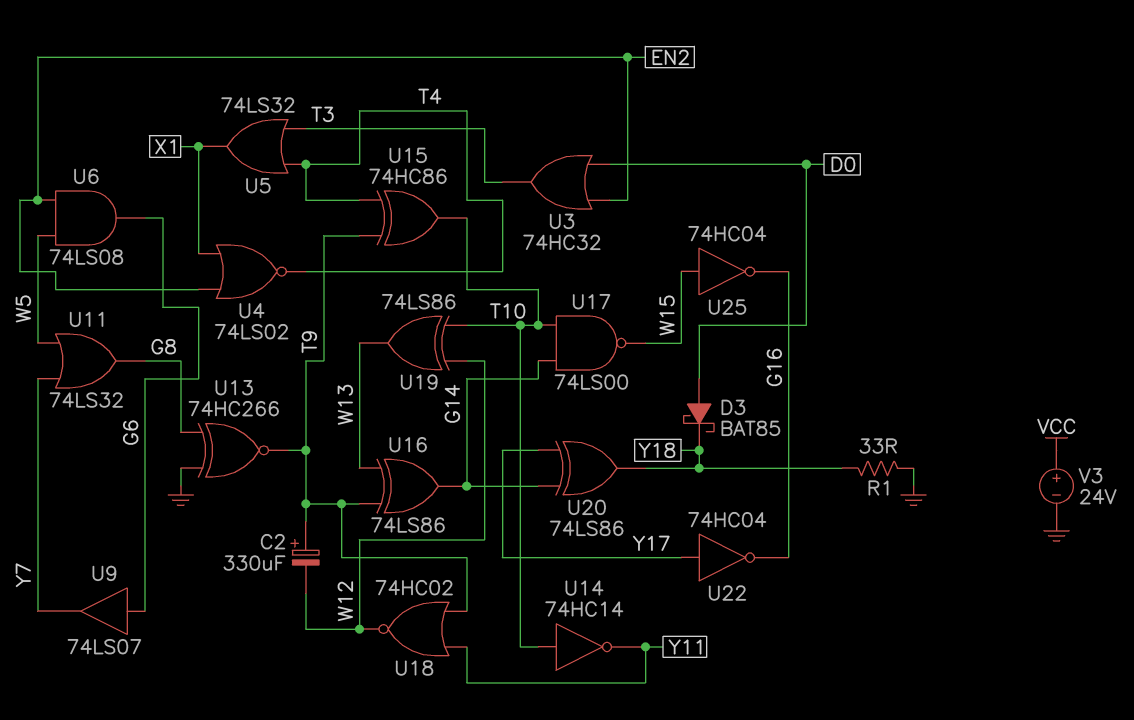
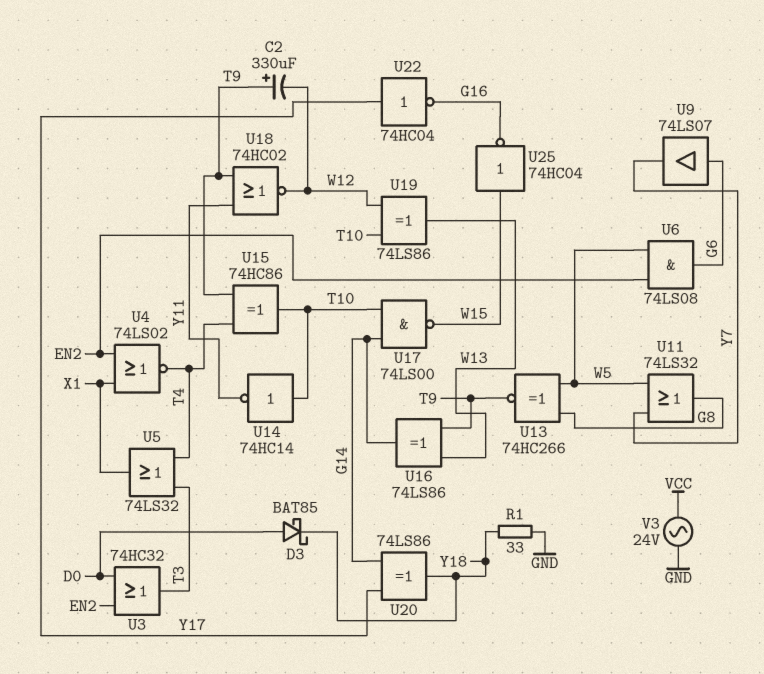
U13: XNOR 74HC266 (in G8, in GND, out T9) -> XNOR 74HC266 (in G8, in W5, out T9)
V3: 24V (plus VCC, minus GND) -> AC 24V (GND, VCC)

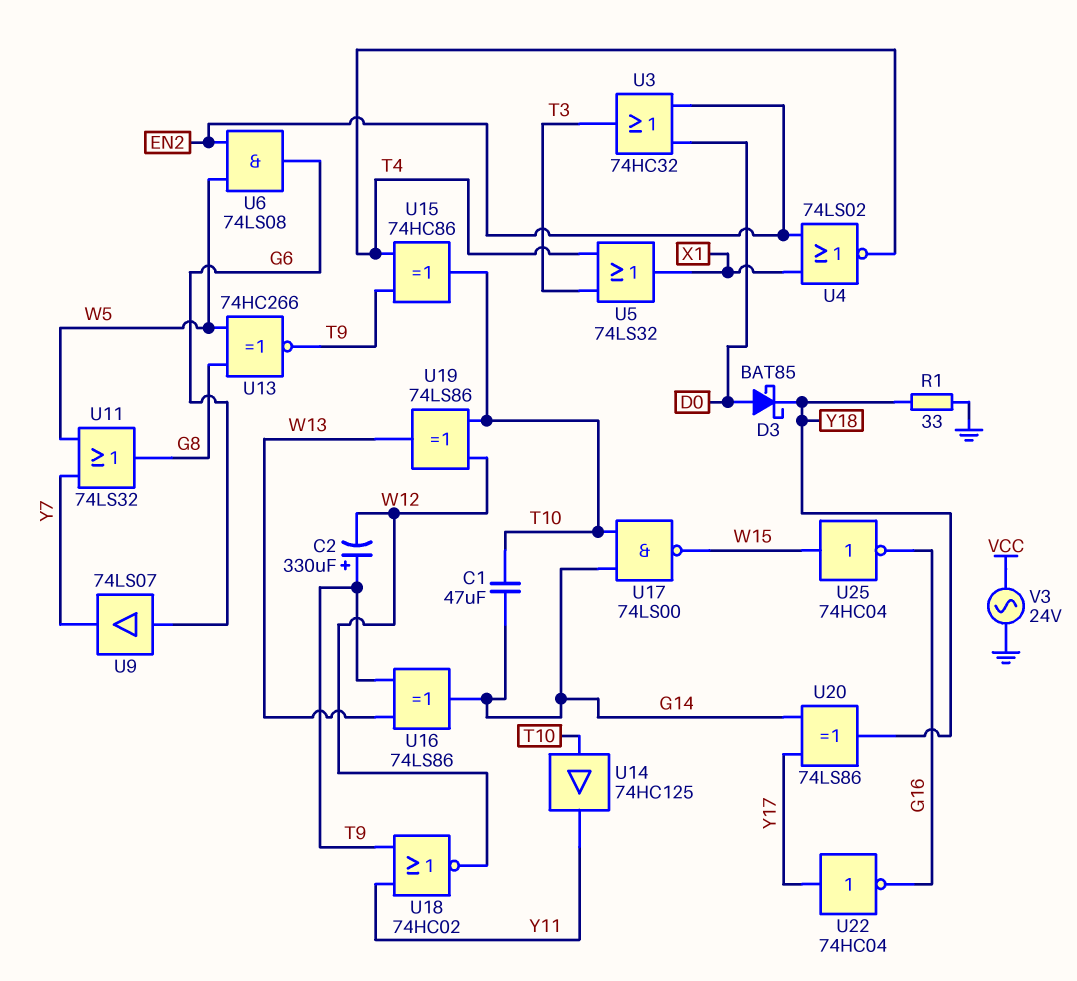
C1: none -> 47uF (G14, T10)
U14: NOT 74HC14 (in T10, out Y11) -> buffer 74HC125 (in T10, out Y11)

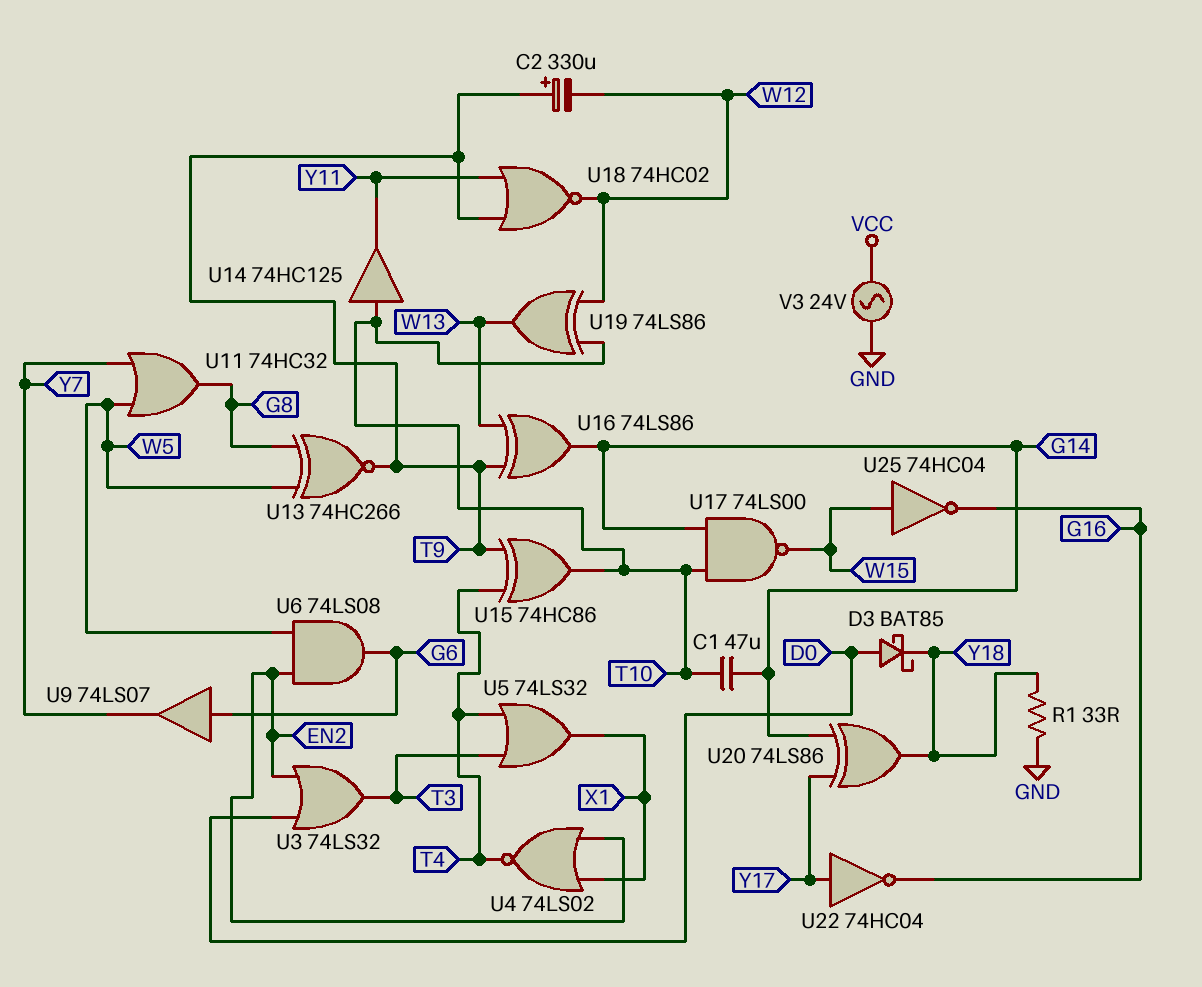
U3: OR 74HC32 (in D0, in EN2, out T3) -> OR 74LS32 (in D0, in EN2, out T3)
U11: OR 74LS32 (in W5, in Y7, out G8) -> OR 74HC32 (in W5, in Y7, out G8)

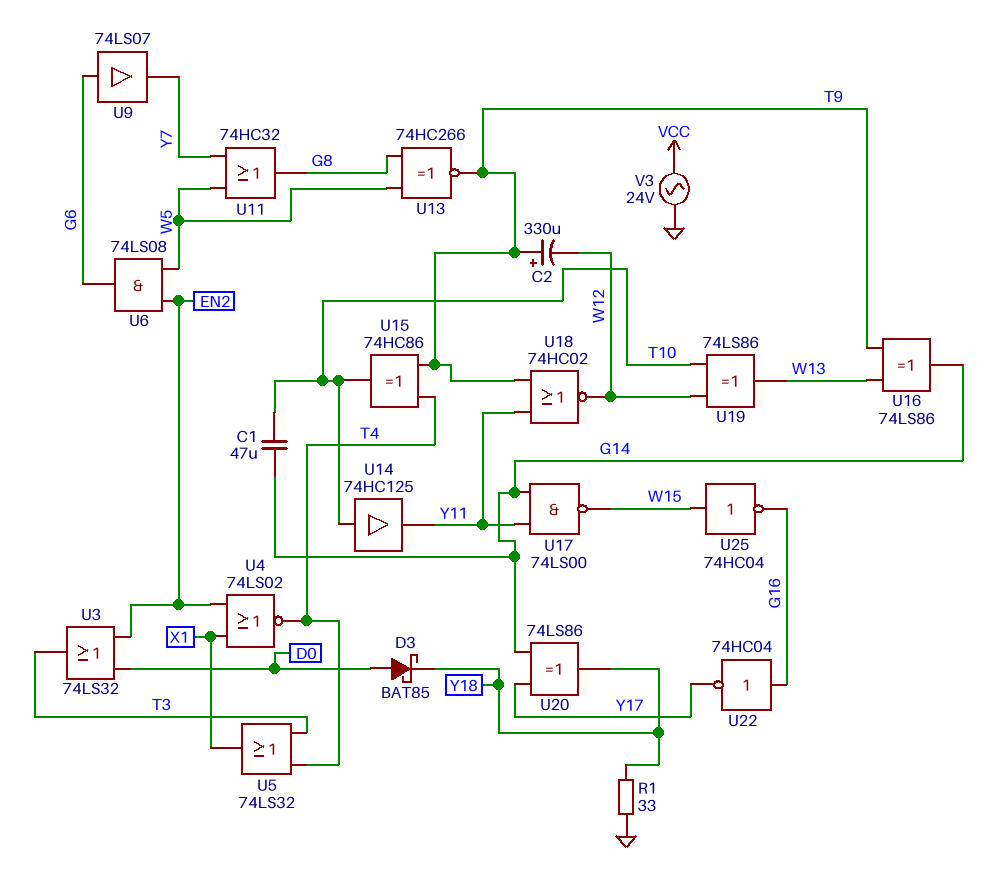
U17: NAND 74LS00 (in G14, in T10, out W15) -> NAND 74LS00 (in G14, in Y11, out W15)
U22: NOT 74HC04 (in Y17, out G16) -> NOT 74HC04 (in G16, out Y17)

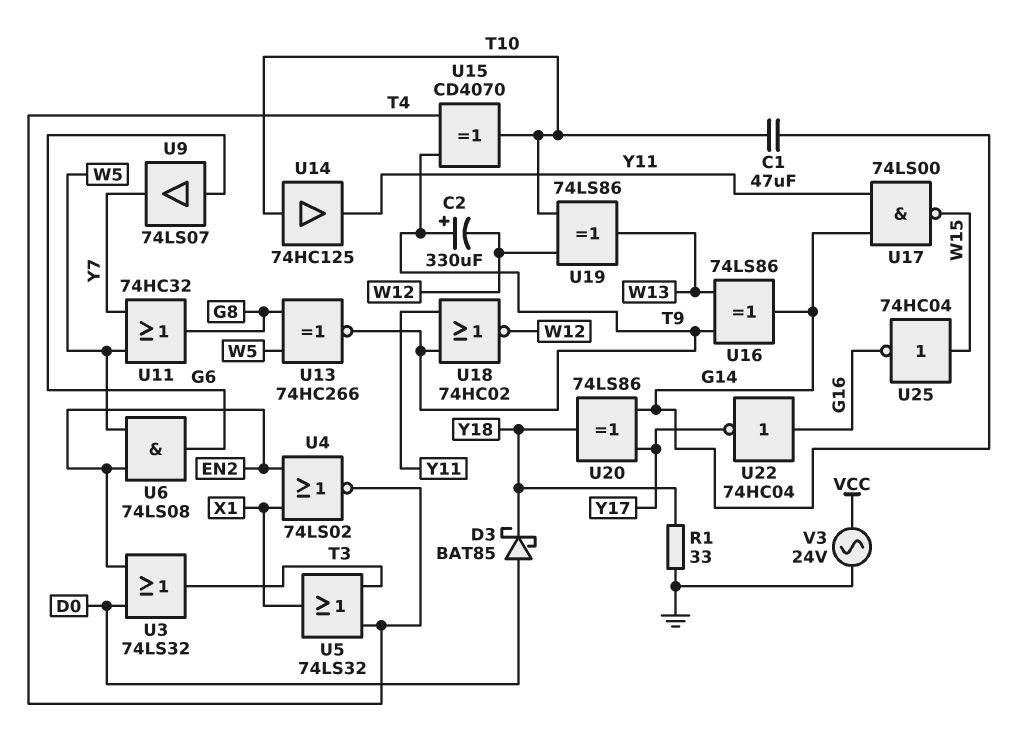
U15: XOR 74HC86 (in T4, in T9, out T10) -> XOR CD4070 (in T4, in T9, out T10)

